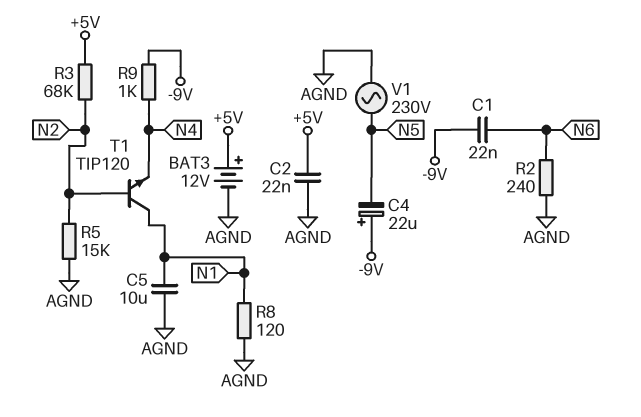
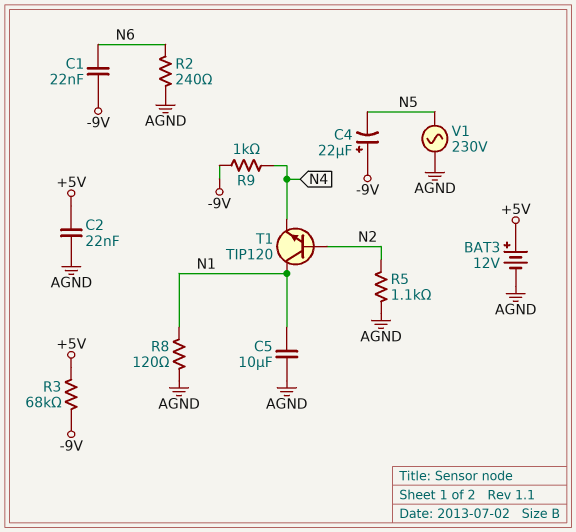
R3: 68k (+5V, N2) -> 68k (+5V, -9V)
R5: 15k (AGND, N2) -> 1.1k (AGND, N2)

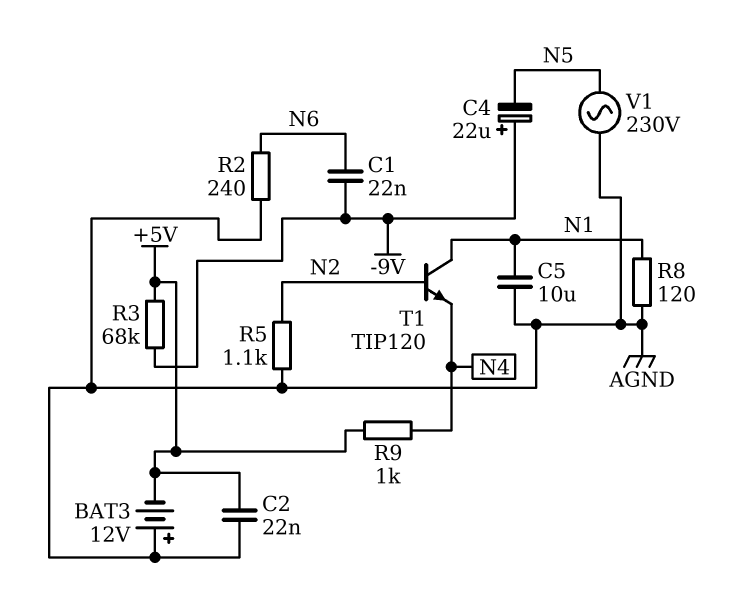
BAT3: 12V (plus +5V, minus AGND) -> 12V (plus AGND, minus +5V)
R9: 1k (-9V, N4) -> 1k (+5V, N4)

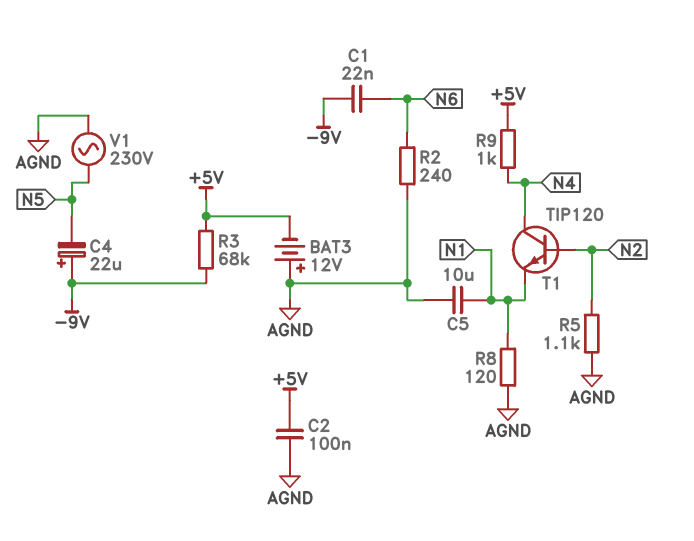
C2: 22nF (+5V, AGND) -> 100nF (+5V, AGND)
T1: NPN TIP120 (B N2, C N1, E N4) -> NPN TIP120 (B N2, C N4, E N1)

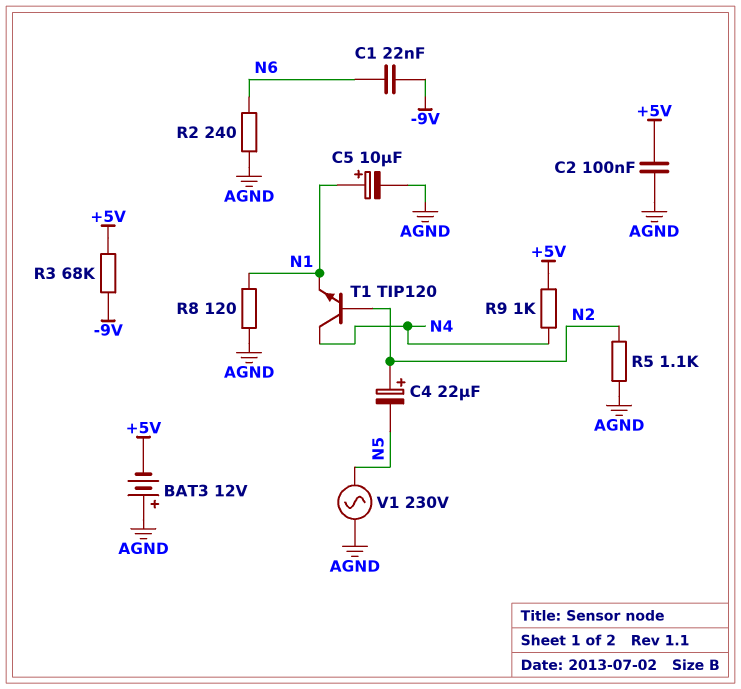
C4: 22uF (plus -9V, minus N5) -> 22uF (plus N2, minus N5)
C5: 10uF (AGND, N1) -> 10uF (plus N1, minus AGND)

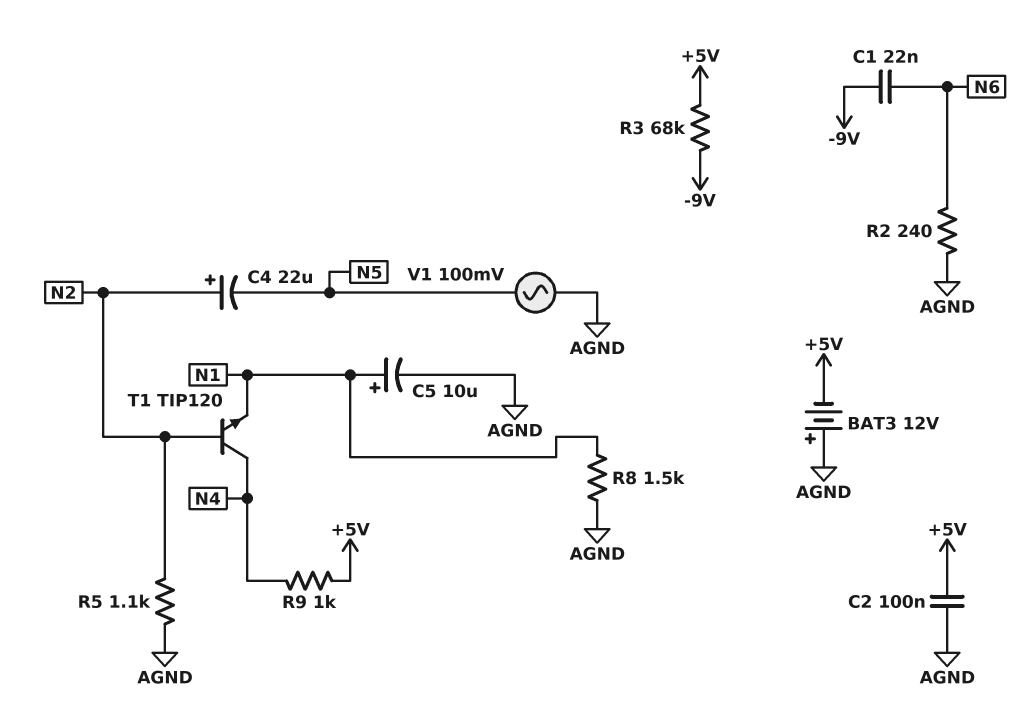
R8: 120 (AGND, N1) -> 1.5k (AGND, N1)
V1: AC 230V (AGND, N5) -> AC 100mV (AGND, N5)

